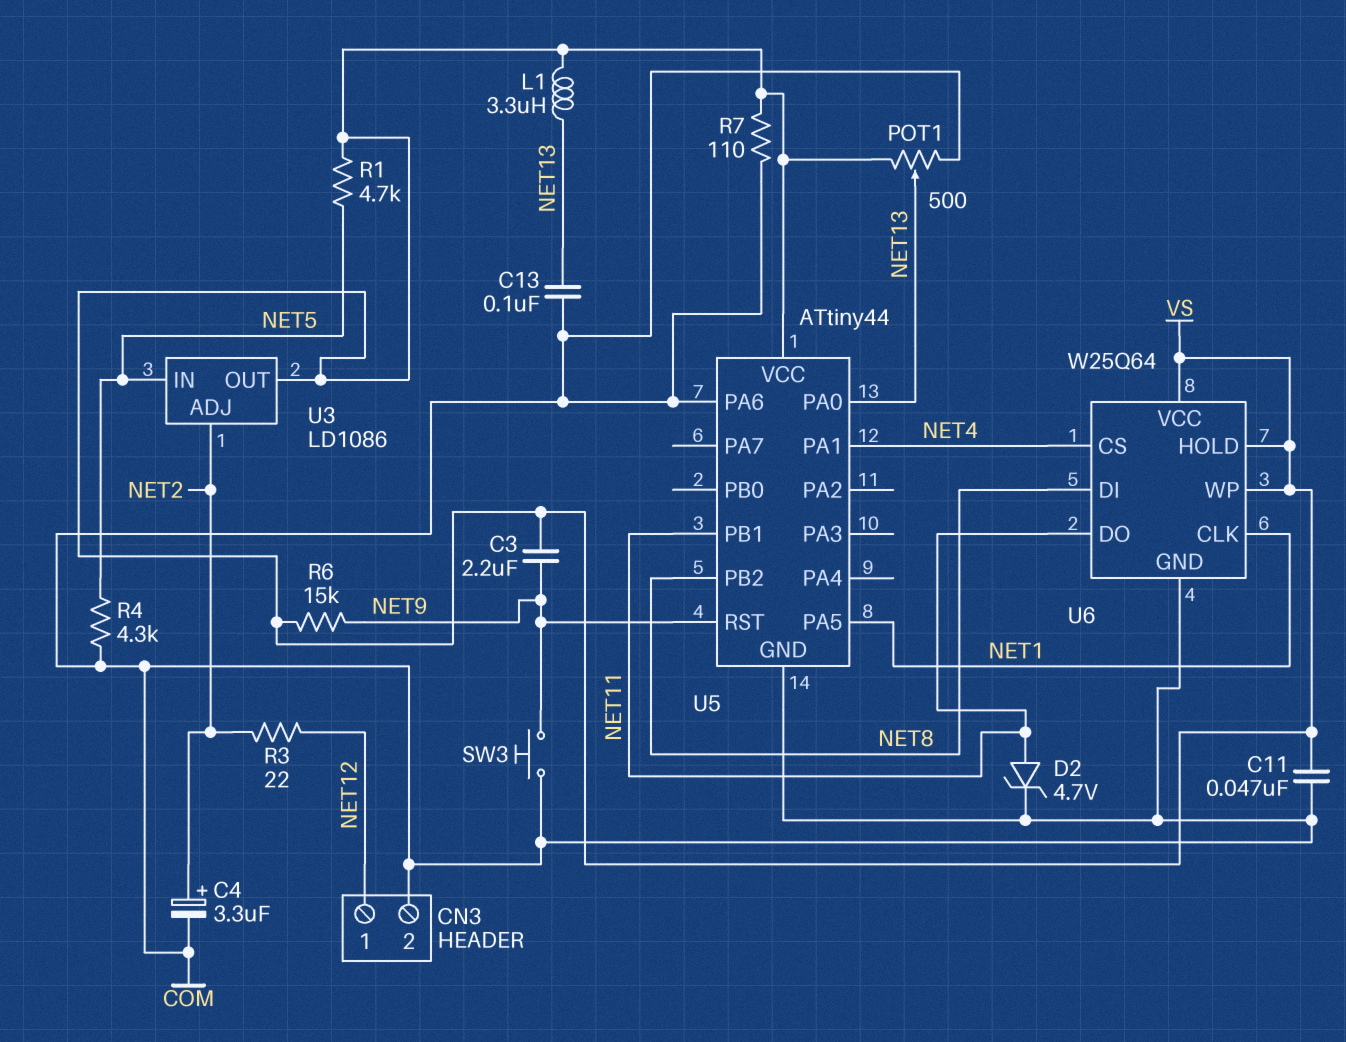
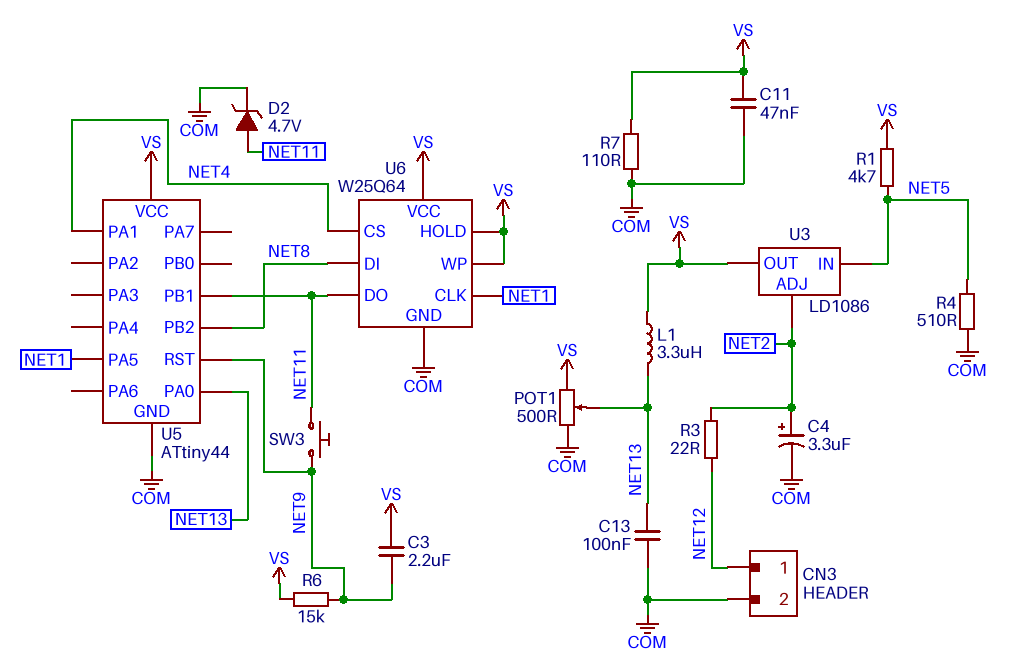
R4: 4.3k (COM, NET5) -> 510 (COM, NET5)
SW3: button (COM, NET9) -> button (NET9, NET11)
U5 pin PA6: COM -> none

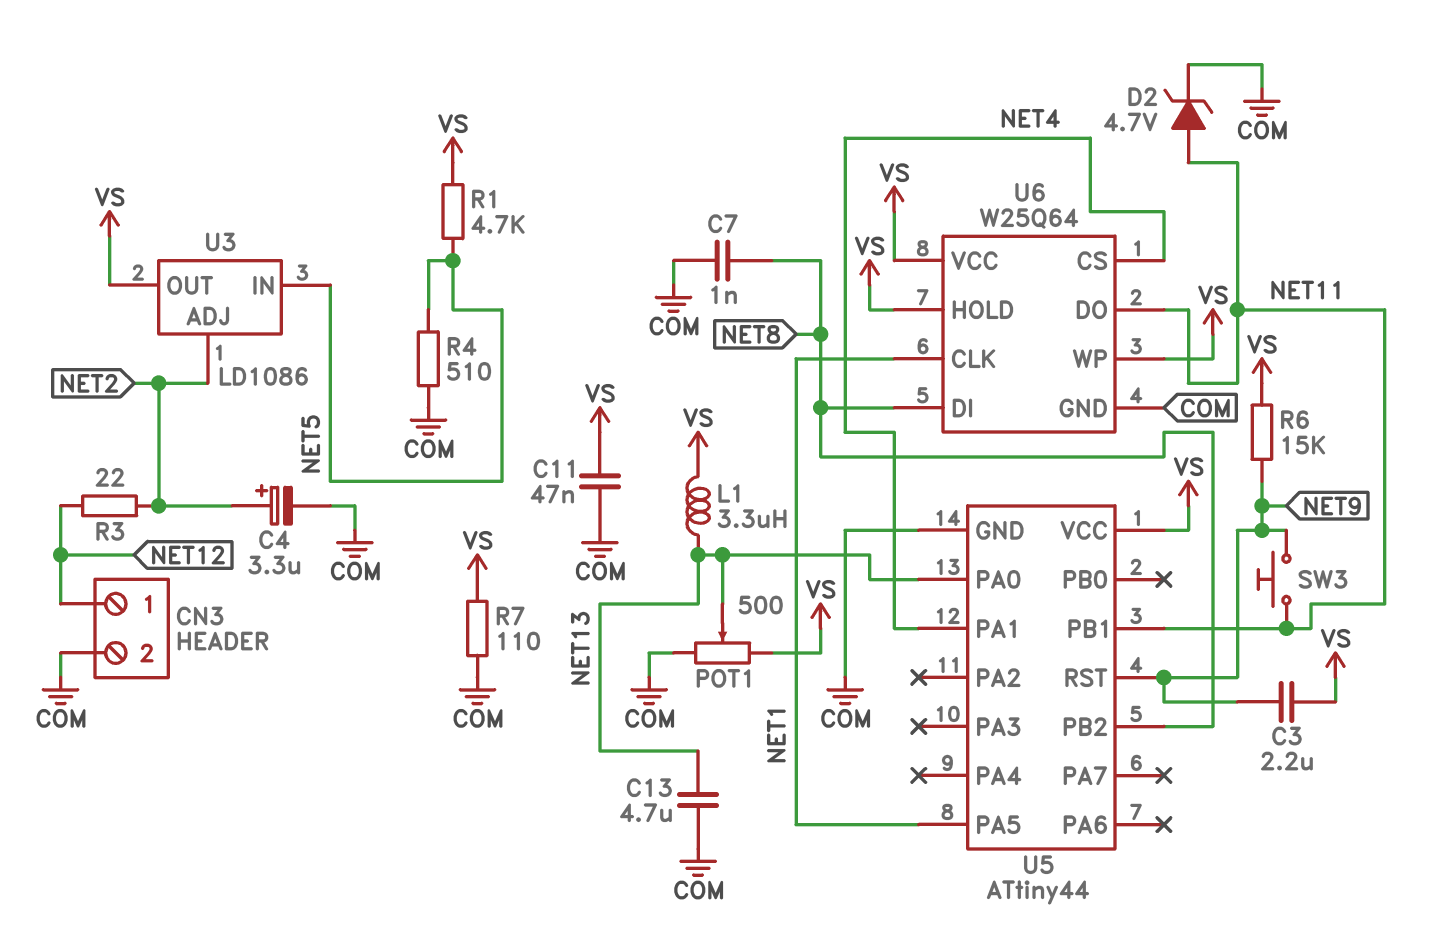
C7: none -> 1nF (COM, NET8)
C13: 100nF (COM, NET13) -> 4.7uF (COM, NET13)

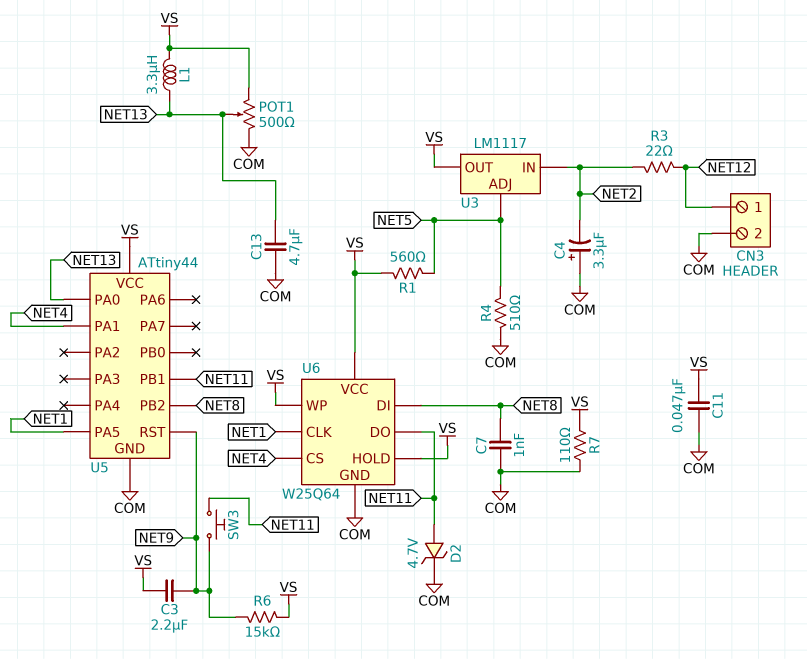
C4: 3.3uF (plus NET2, minus COM) -> 3.3uF (plus COM, minus NET2)
R1: 4.7k (NET5, VS) -> 560 (NET5, VS)
U3: LD1086 -> LM1117
U3 pin ADJ: NET2 -> NET5
U3 pin IN: NET5 -> NET2

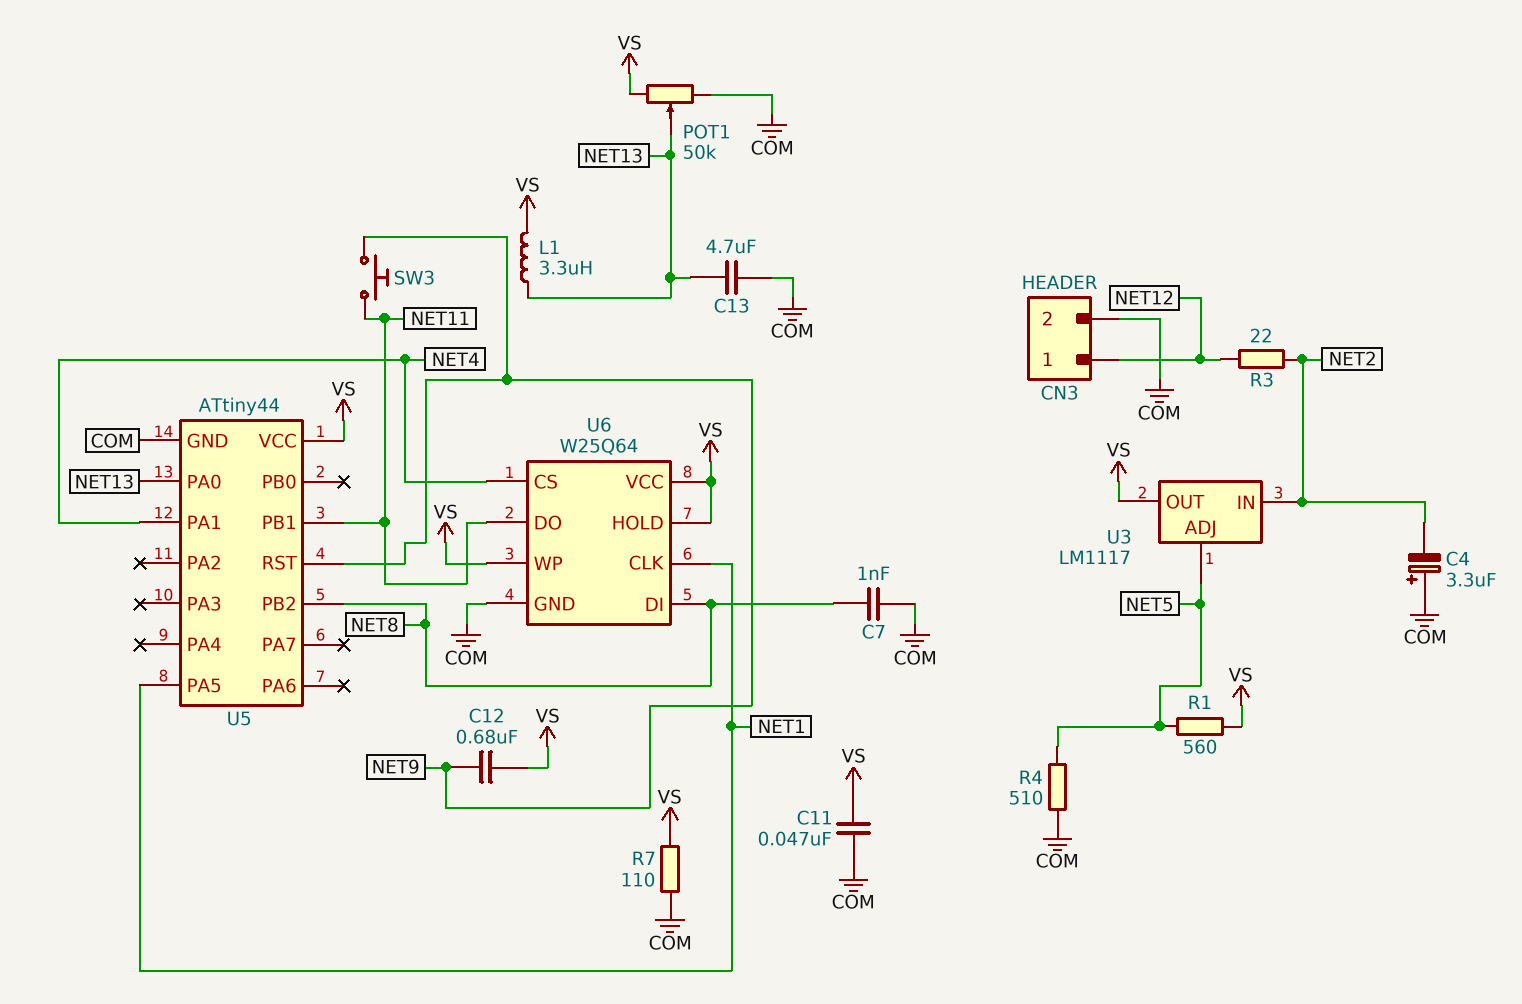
C3: 2.2uF (NET9, VS) -> none
C12: none -> 680nF (NET9, VS)
D2: zener 4.7V (A NET11, K COM) -> none
POT1: 500 (COM, VS, wiper NET13) -> 50k (COM, VS, wiper NET13)
R6: 15k (NET9, VS) -> none

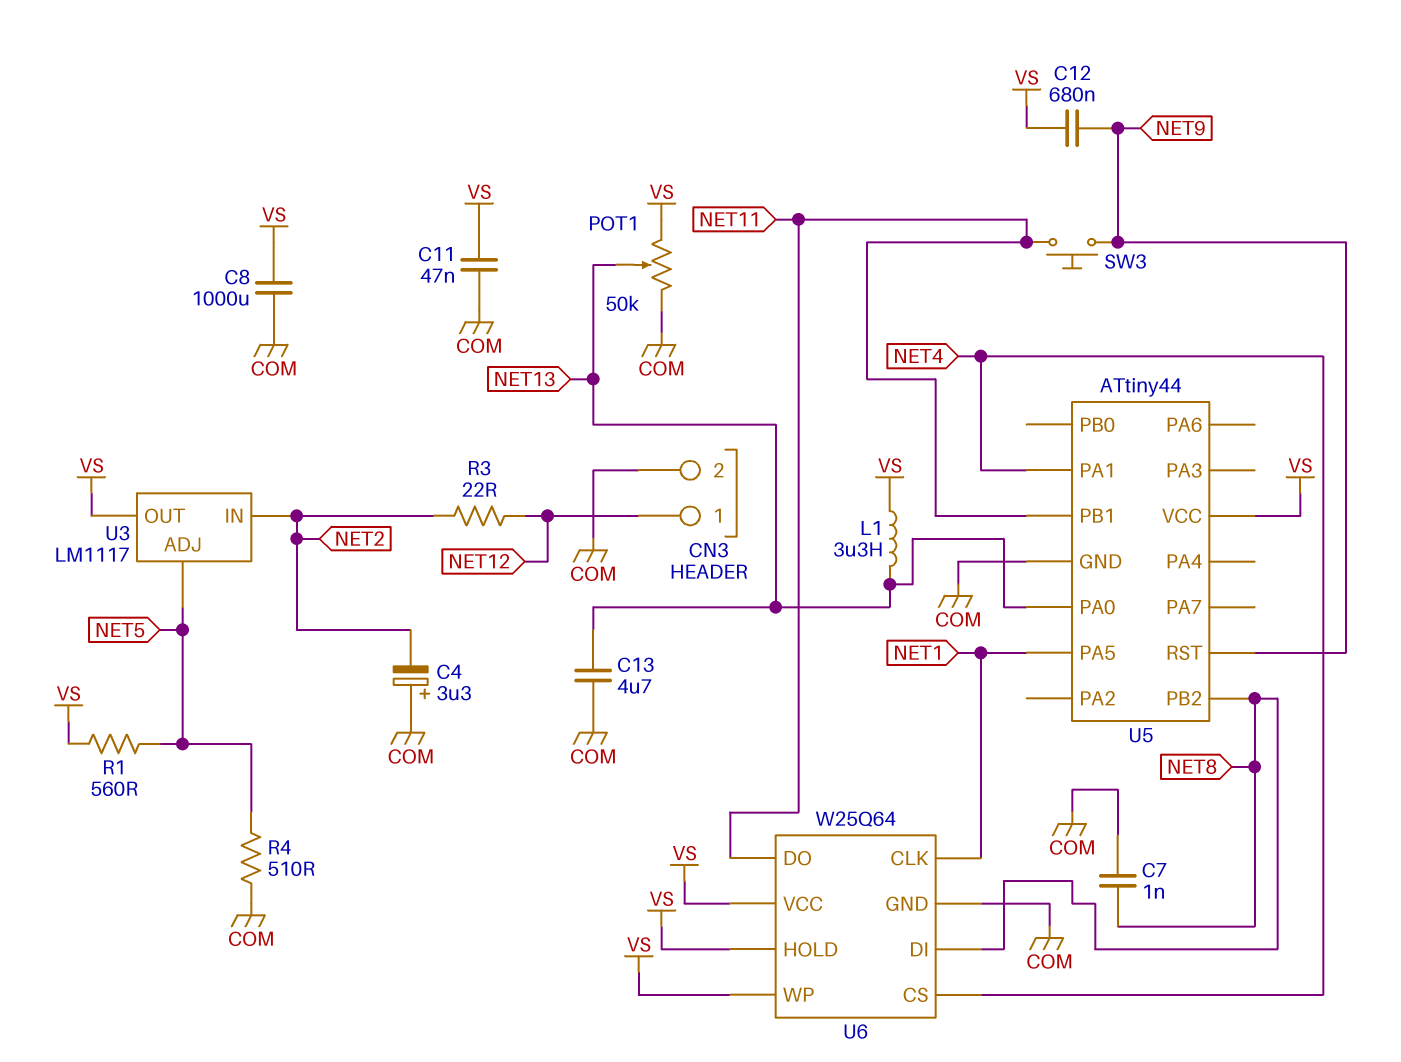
C8: none -> 1000uF (COM, VS)
R7: 110 (COM, VS) -> none

